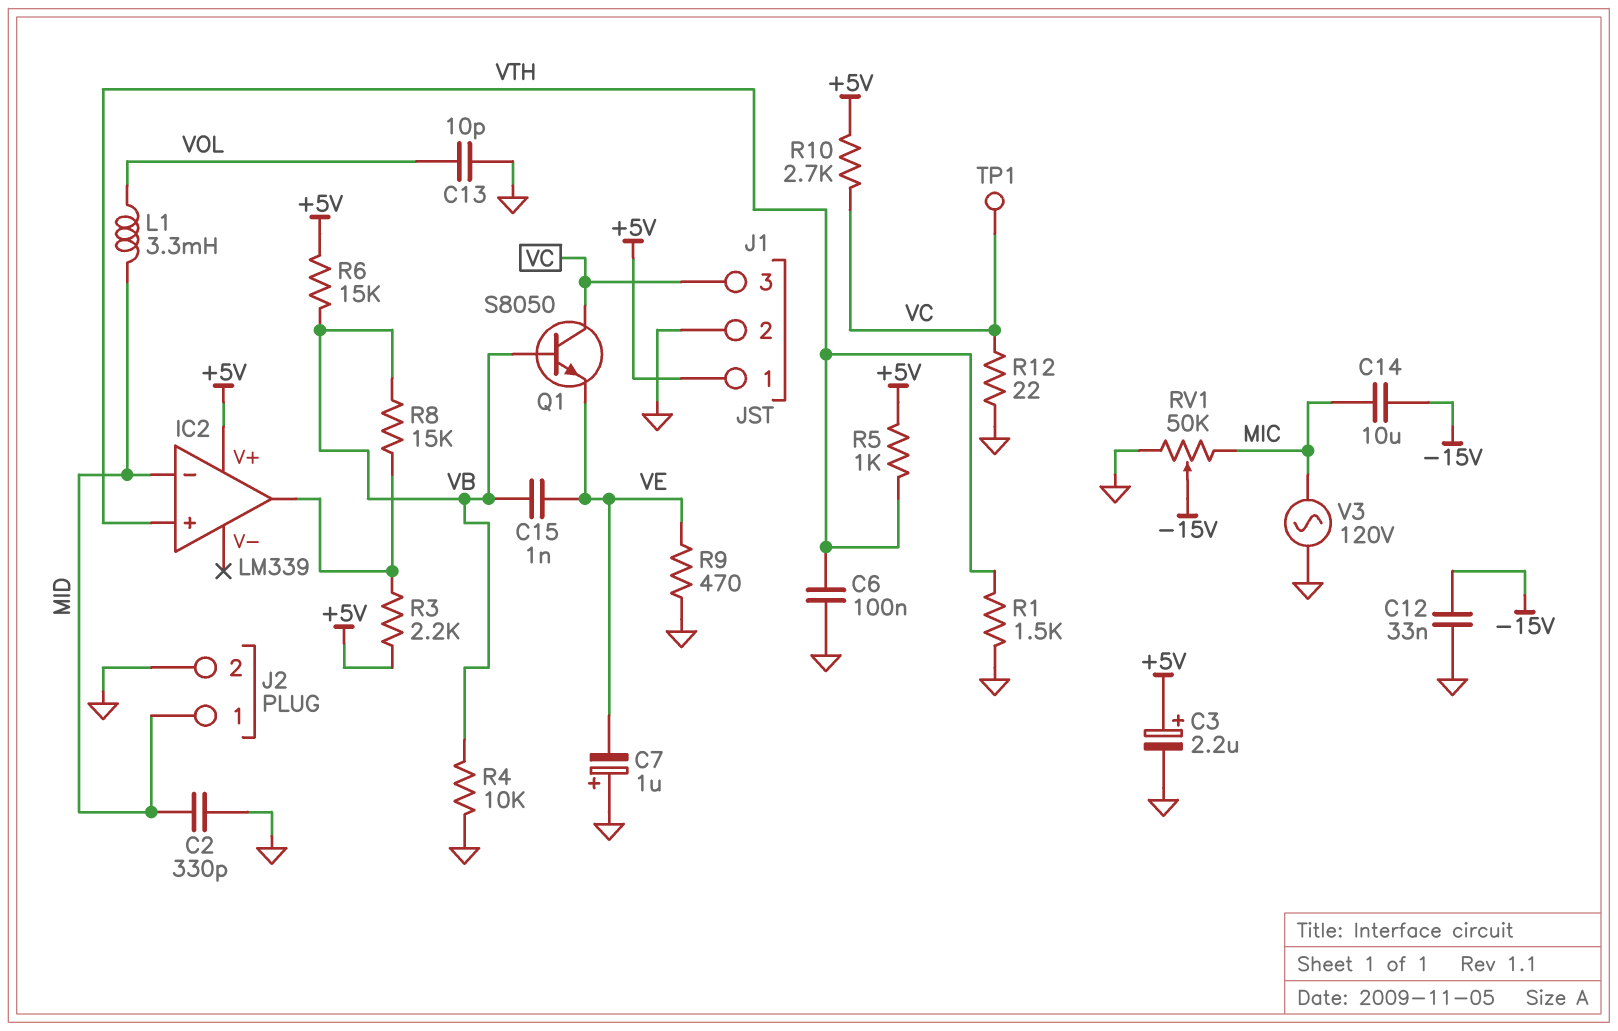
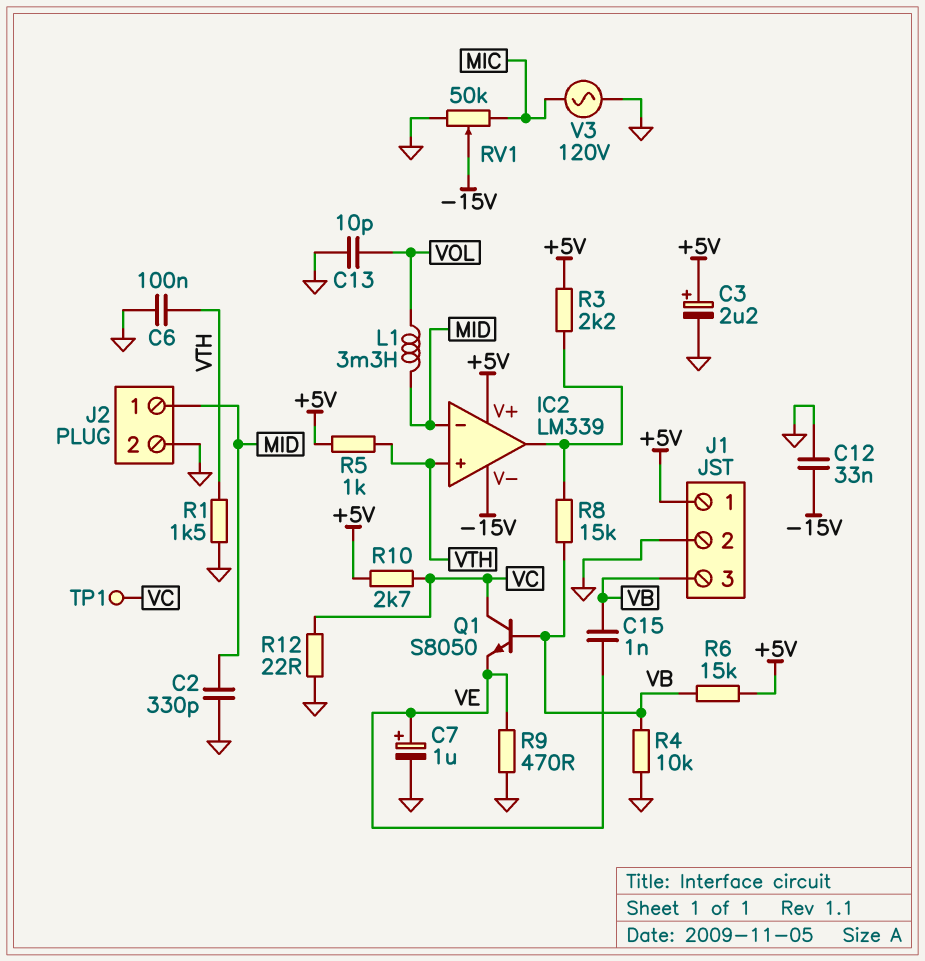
C7: 1uF (plus GND, minus VE) -> 1uF (plus VE, minus GND)
C14: 10uF (-15V, MIC) -> none
IC2 pin V-: none -> -15V
J1 pin 3: VC -> VB

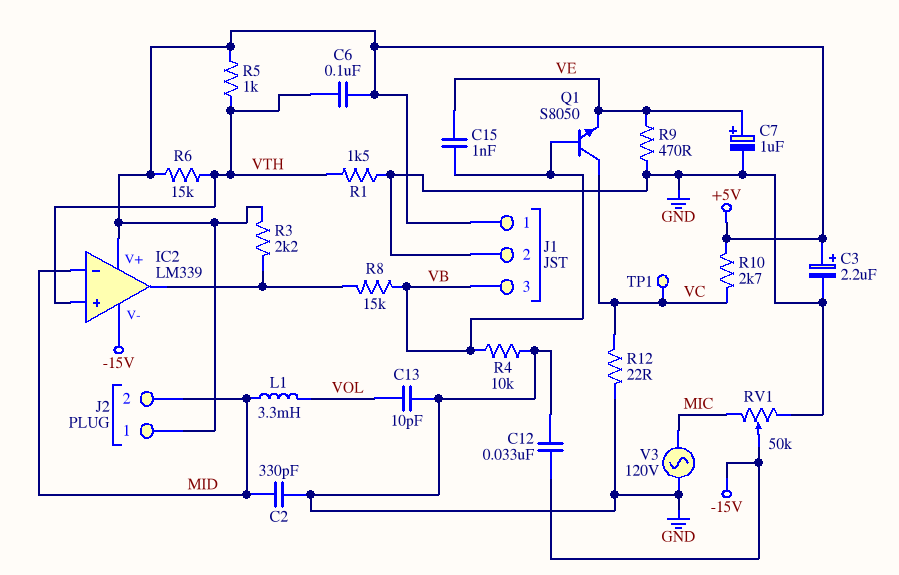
C6: 100nF (GND, VTH) -> 100nF (+5V, VTH)
J2 pin 1: MID -> +5V
J2 pin 2: GND -> MID
R6: 15k (+5V, VB) -> 15k (+5V, VTH)

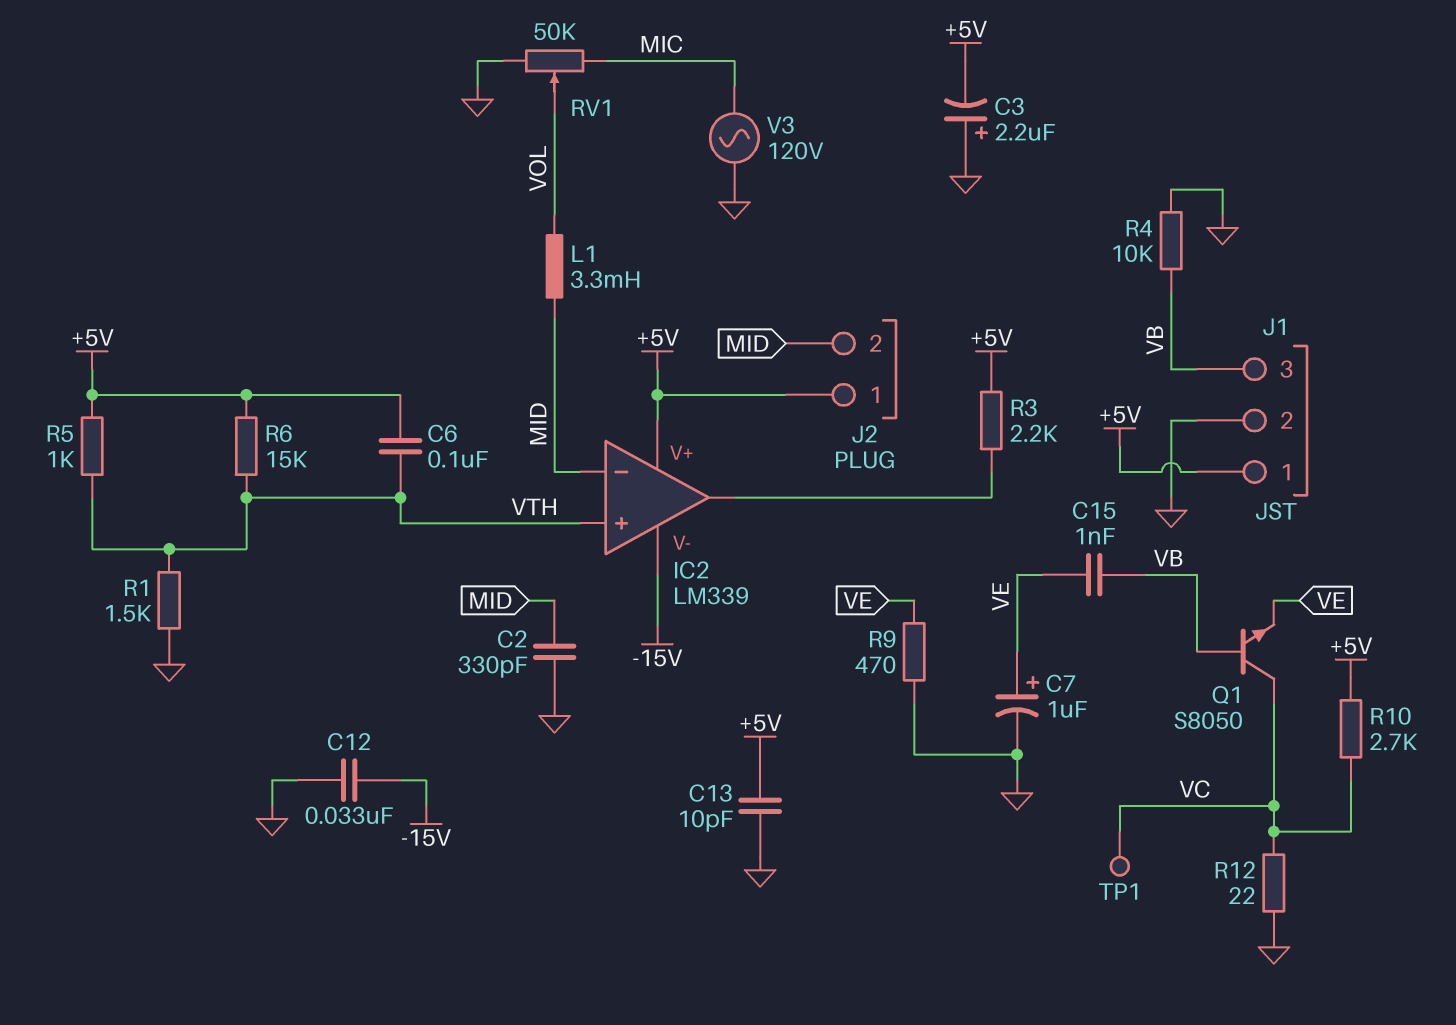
C3: 2.2uF (plus +5V, minus GND) -> 2.2uF (plus GND, minus +5V)
C13: 10pF (GND, VOL) -> 10pF (+5V, GND)
R8: 15k (IC2/out, VB) -> none
RV1: 50k (GND, MIC, wiper -15V) -> 50k (GND, MIC, wiper VOL)

